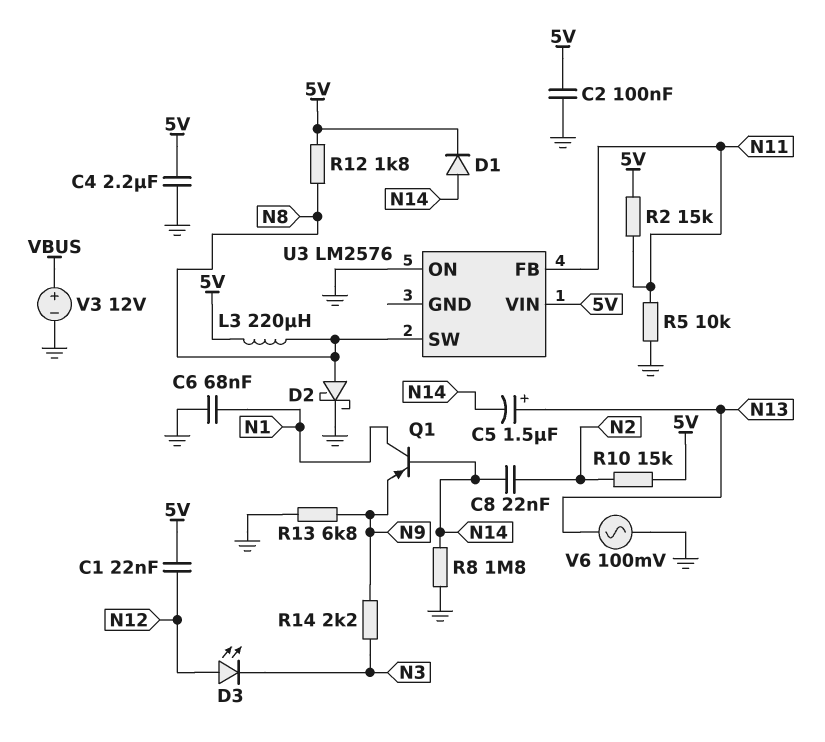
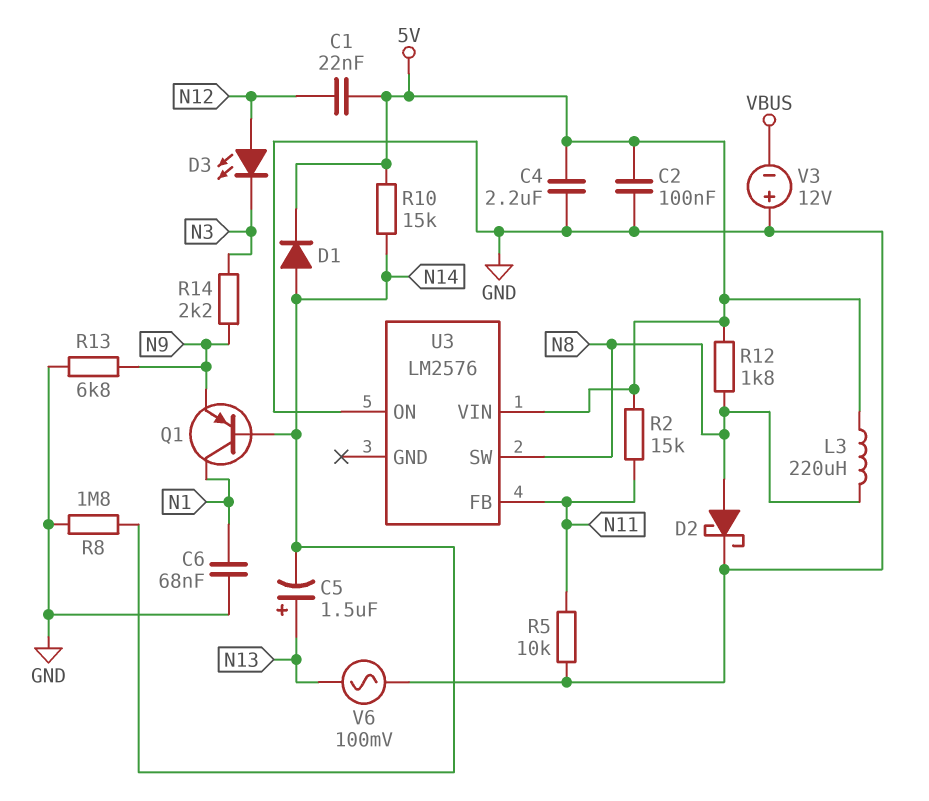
C8: 22nF (N2, N14) -> none
R10: 15k (5V, N2) -> 15k (5V, N14)
V3: 12V (plus VBUS, minus GND) -> 12V (plus GND, minus VBUS)

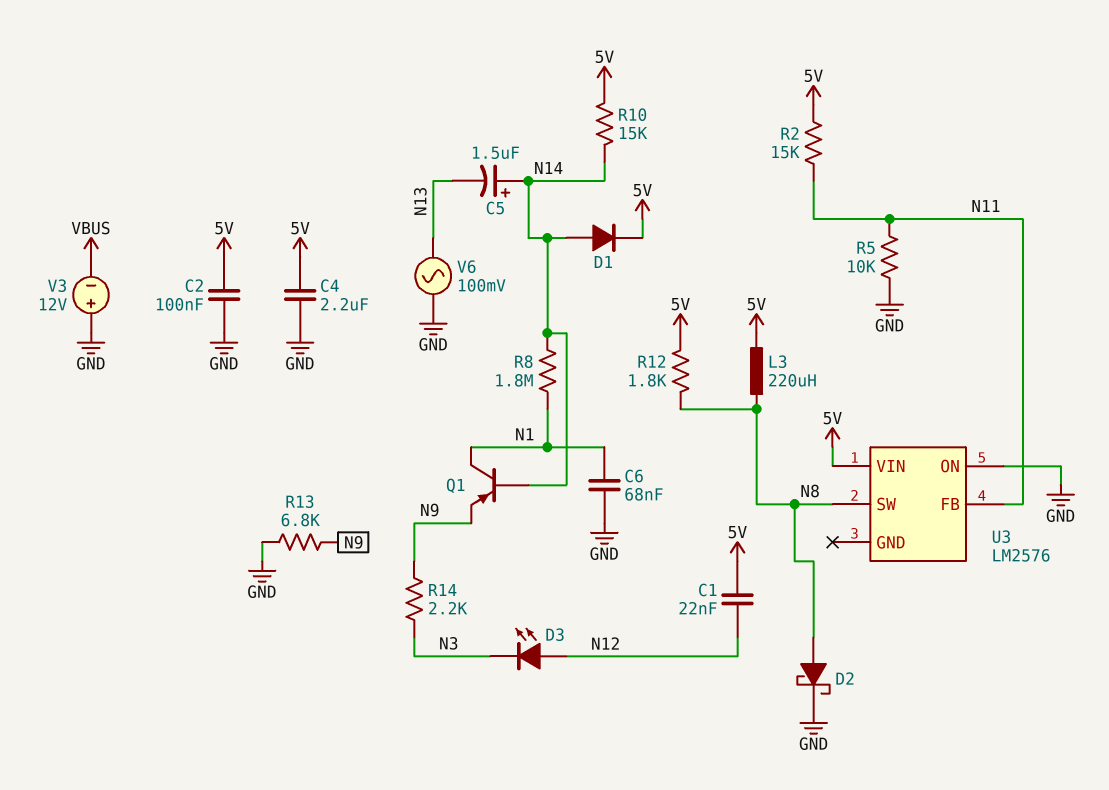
C5: 1.5uF (plus N13, minus N14) -> 1.5uF (plus N14, minus N13)
R8: 1.8M (GND, N14) -> 1.8M (N1, N14)

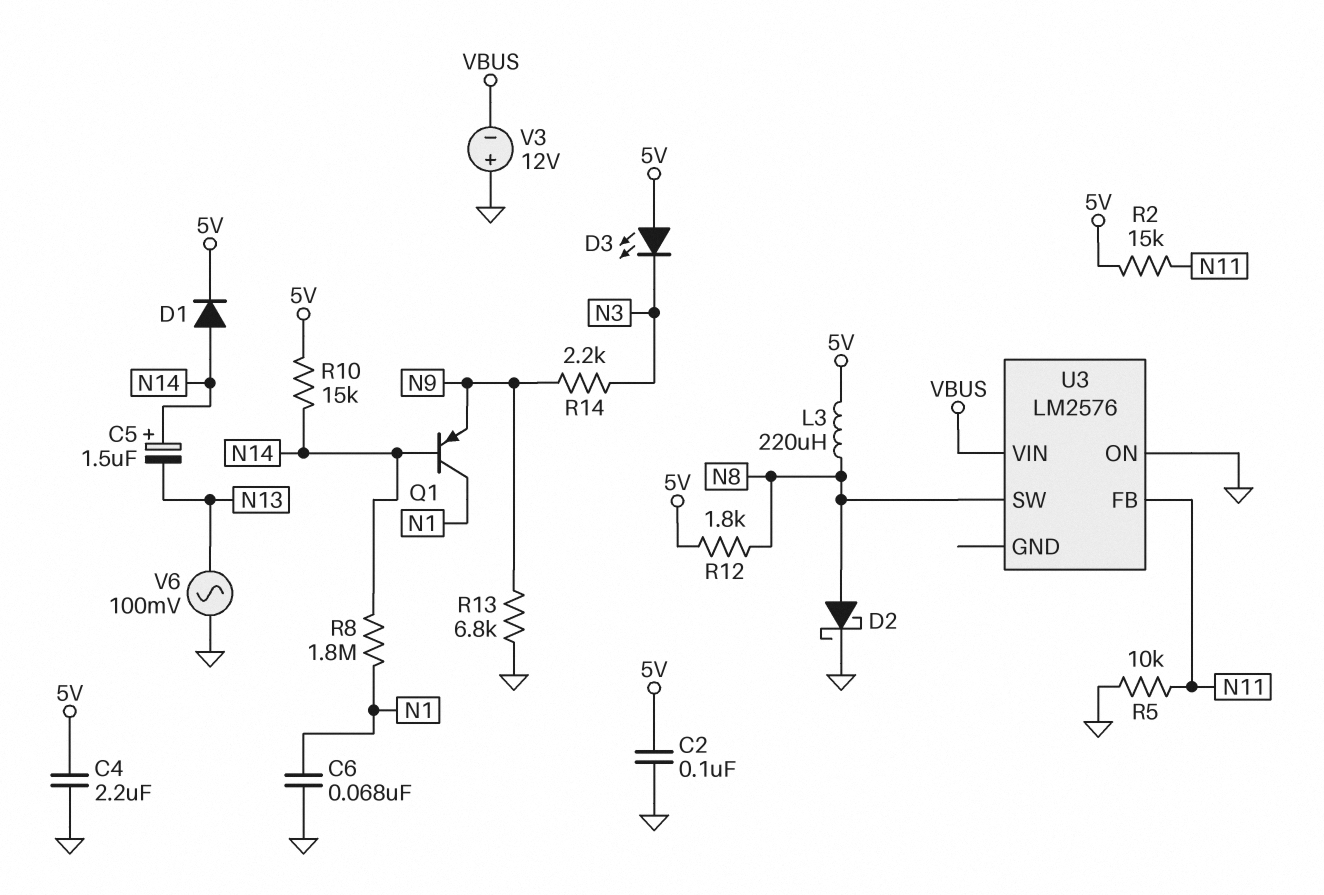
C1: 22nF (5V, N12) -> none
D3: LED (A N12, K N3) -> LED (A 5V, K N3)
U3 pin VIN: 5V -> VBUS

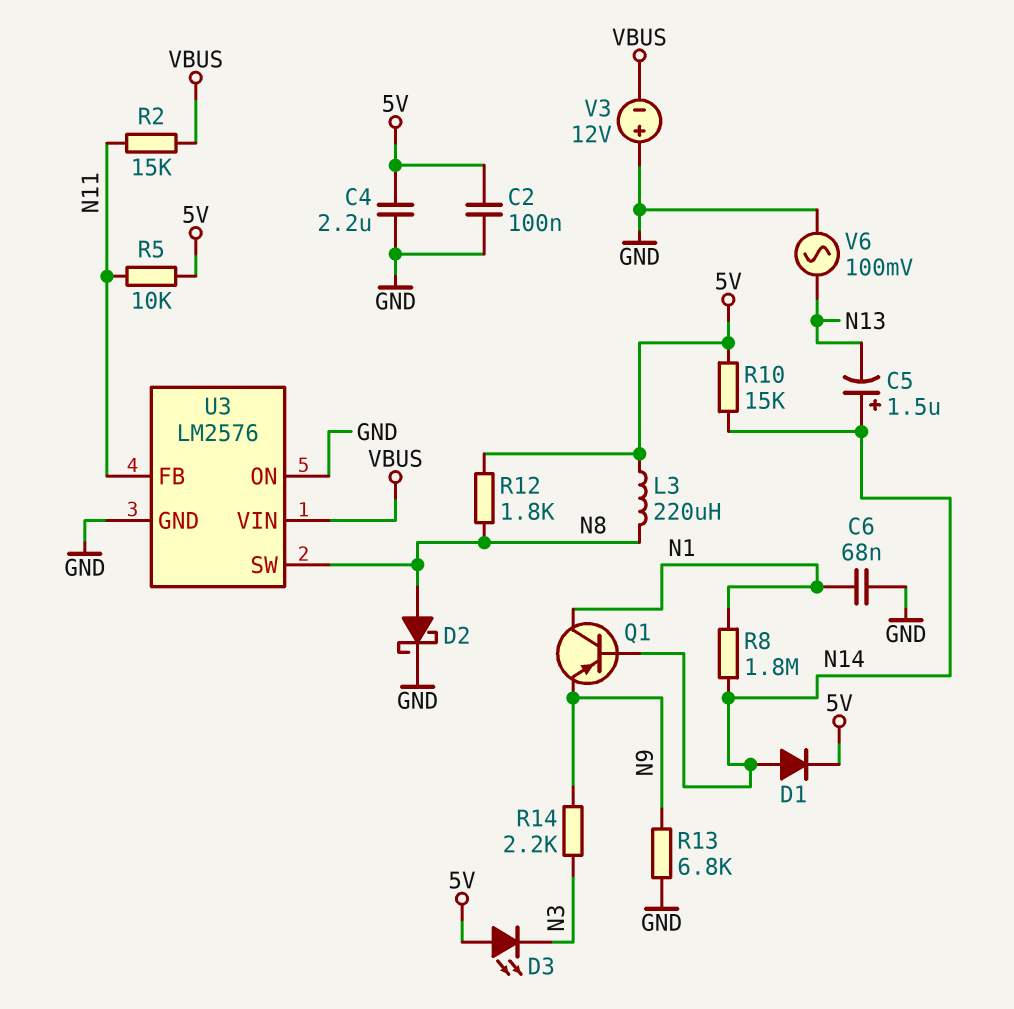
R2: 15k (5V, N11) -> 15k (N11, VBUS)
R5: 10k (GND, N11) -> 10k (5V, N11)
U3 pin GND: none -> GND

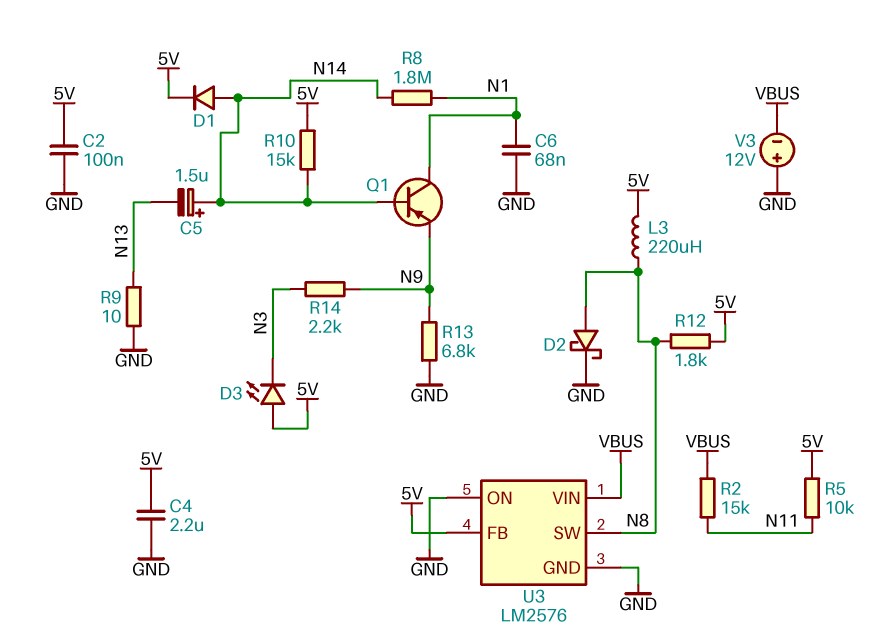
R9: none -> 10 (GND, N13)
U3 pin FB: N11 -> 5V
V6: AC 100mV (GND, N13) -> none

